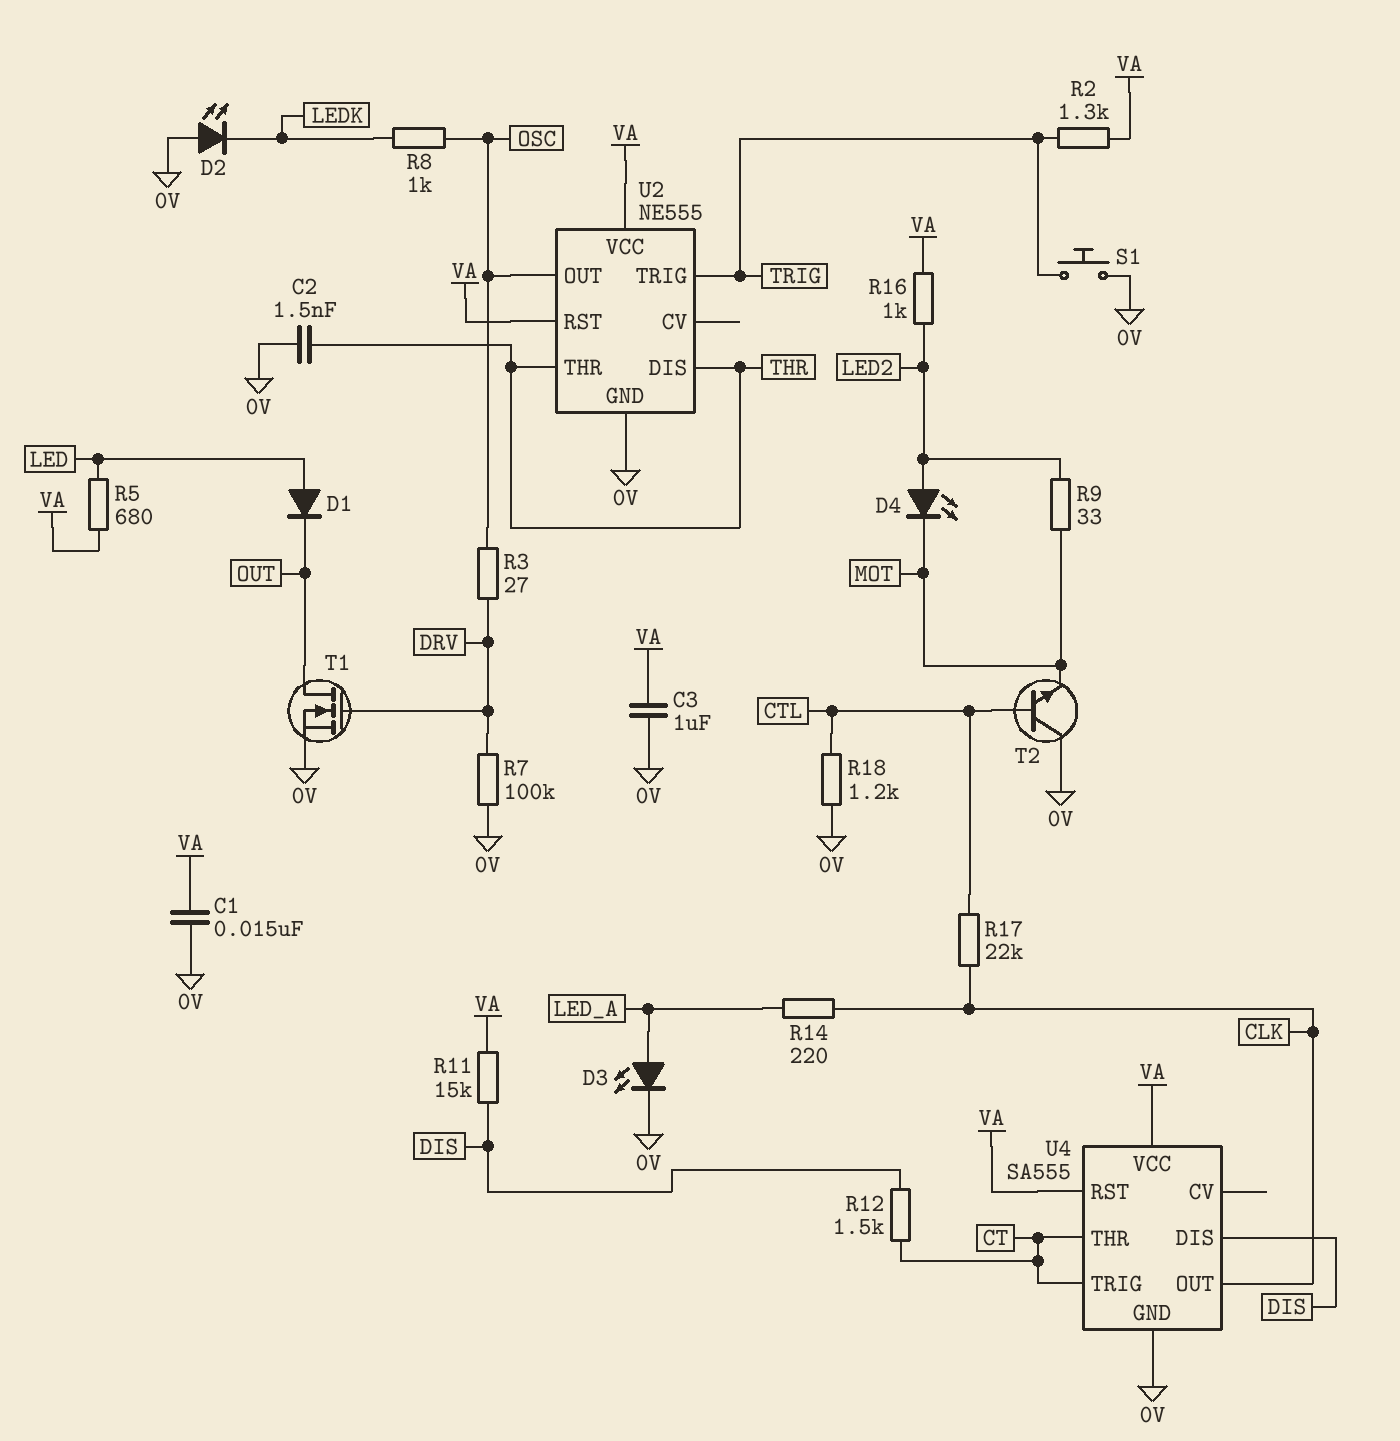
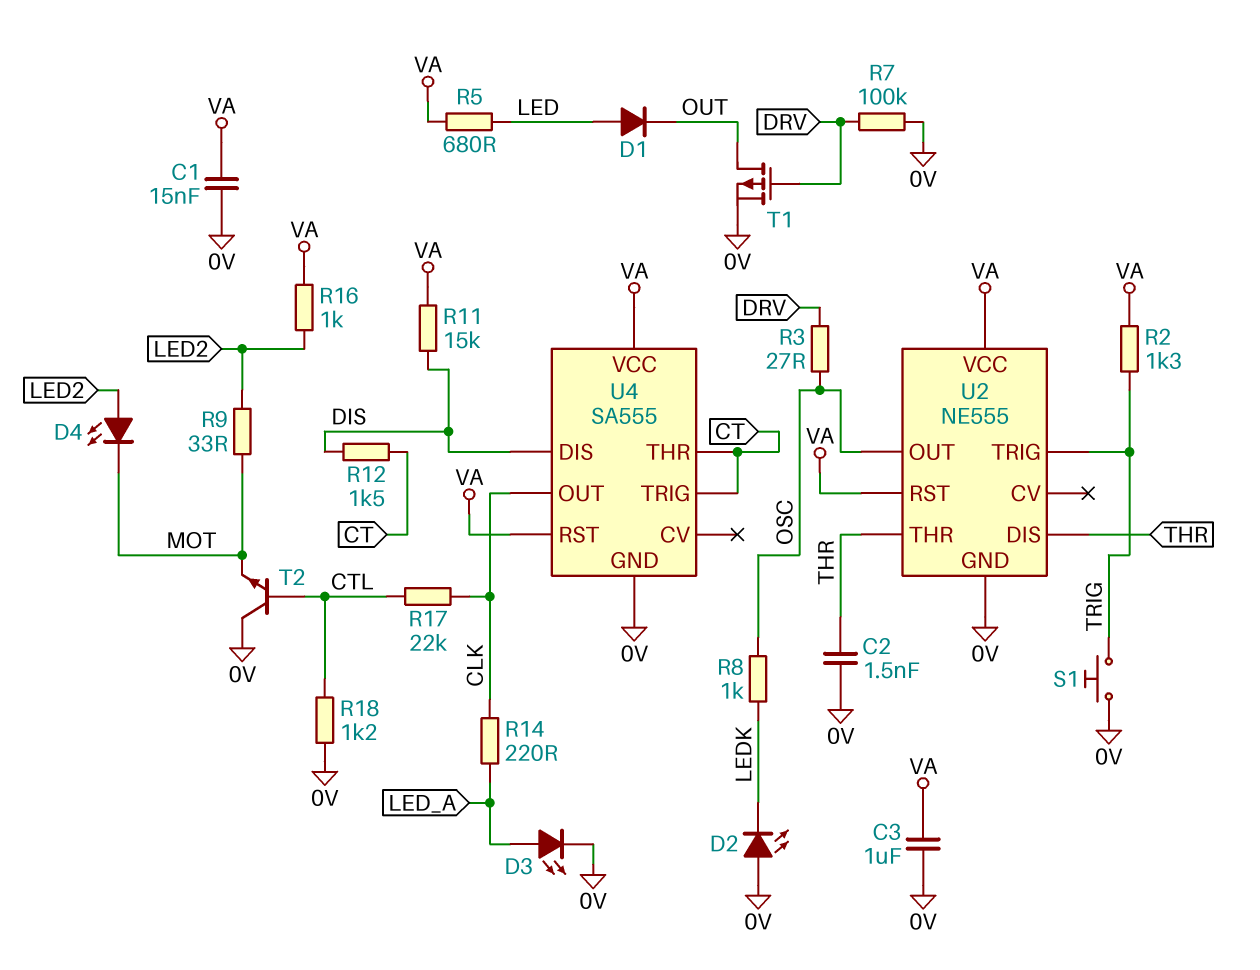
T1: NMOS (G DRV, D OUT, S 0V) -> PMOS (G DRV, D OUT, S 0V)

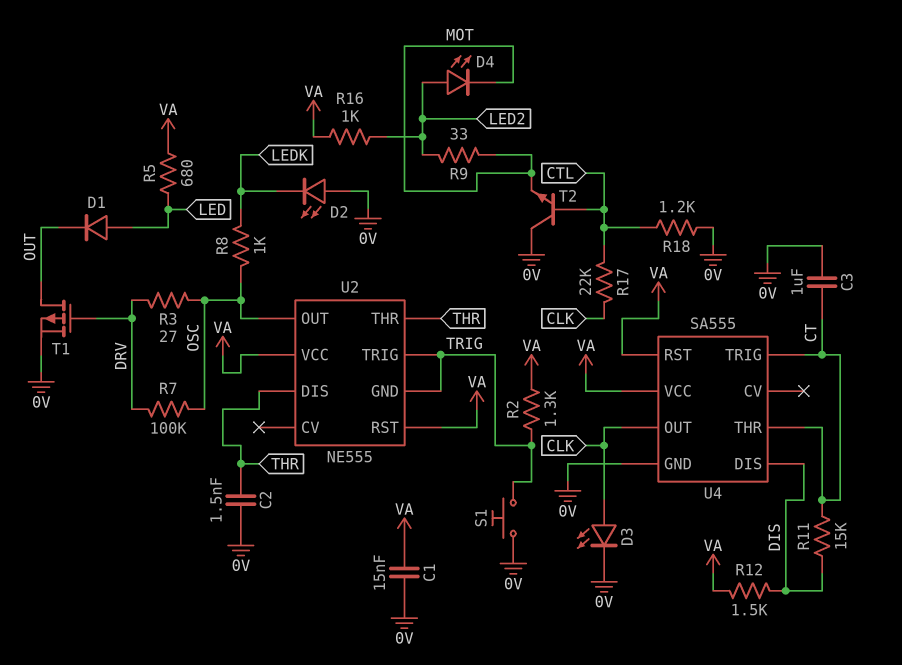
C3: 1uF (0V, VA) -> 1uF (0V, CT)
D3: LED (A LED_A, K 0V) -> LED (A CLK, K 0V)
R7: 100k (0V, DRV) -> 100k (DRV, OSC)
R11: 15k (DIS, VA) -> 15k (CT, DIS)
R12: 1.5k (CT, DIS) -> 1.5k (DIS, VA)
R14: 220 (CLK, LED_A) -> none
U2 pin GND: 0V -> TRIG

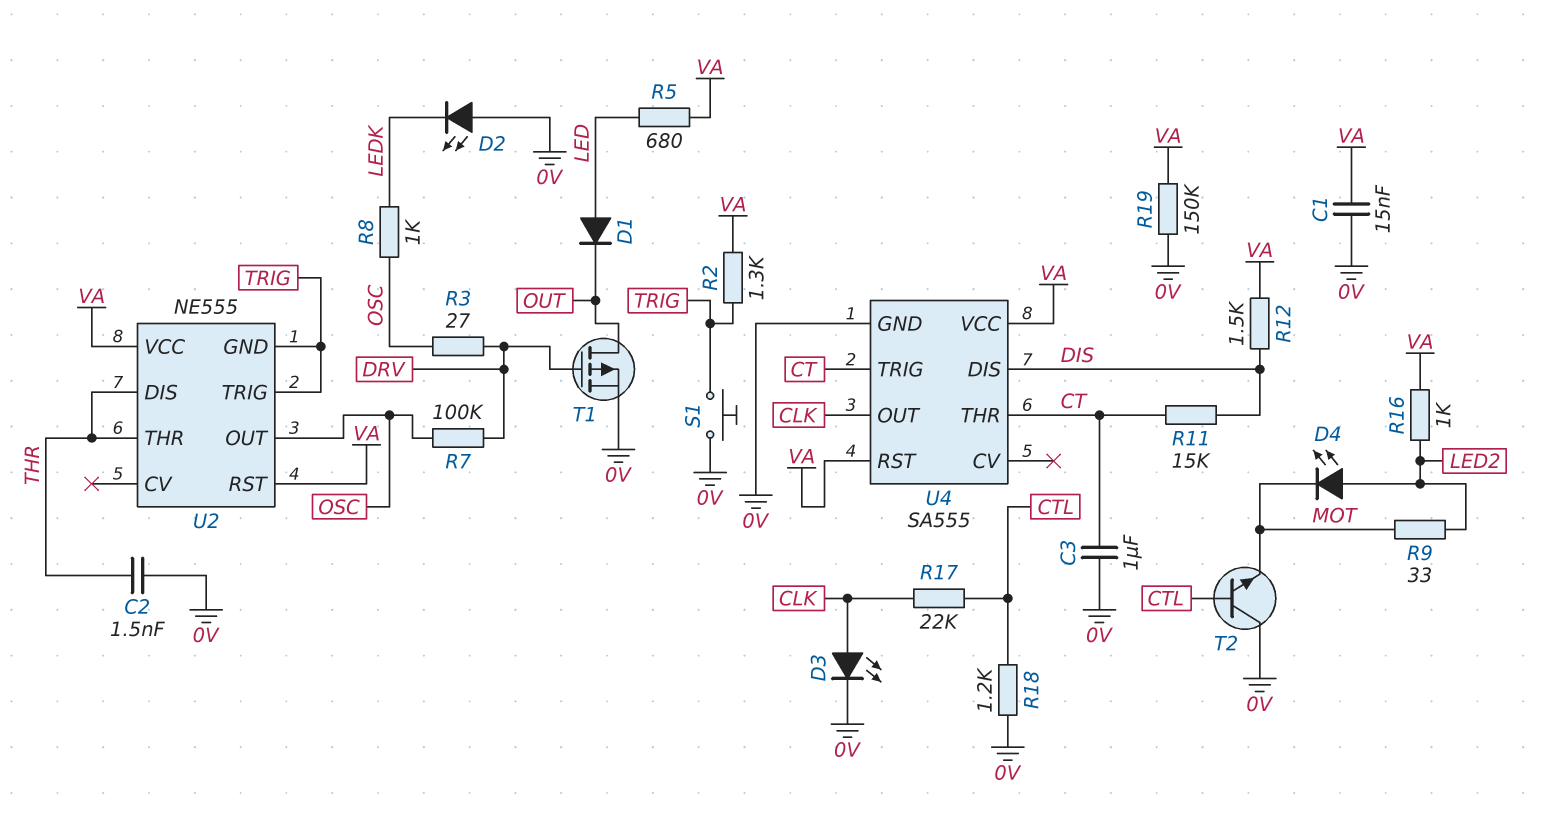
R19: none -> 150k (0V, VA)

